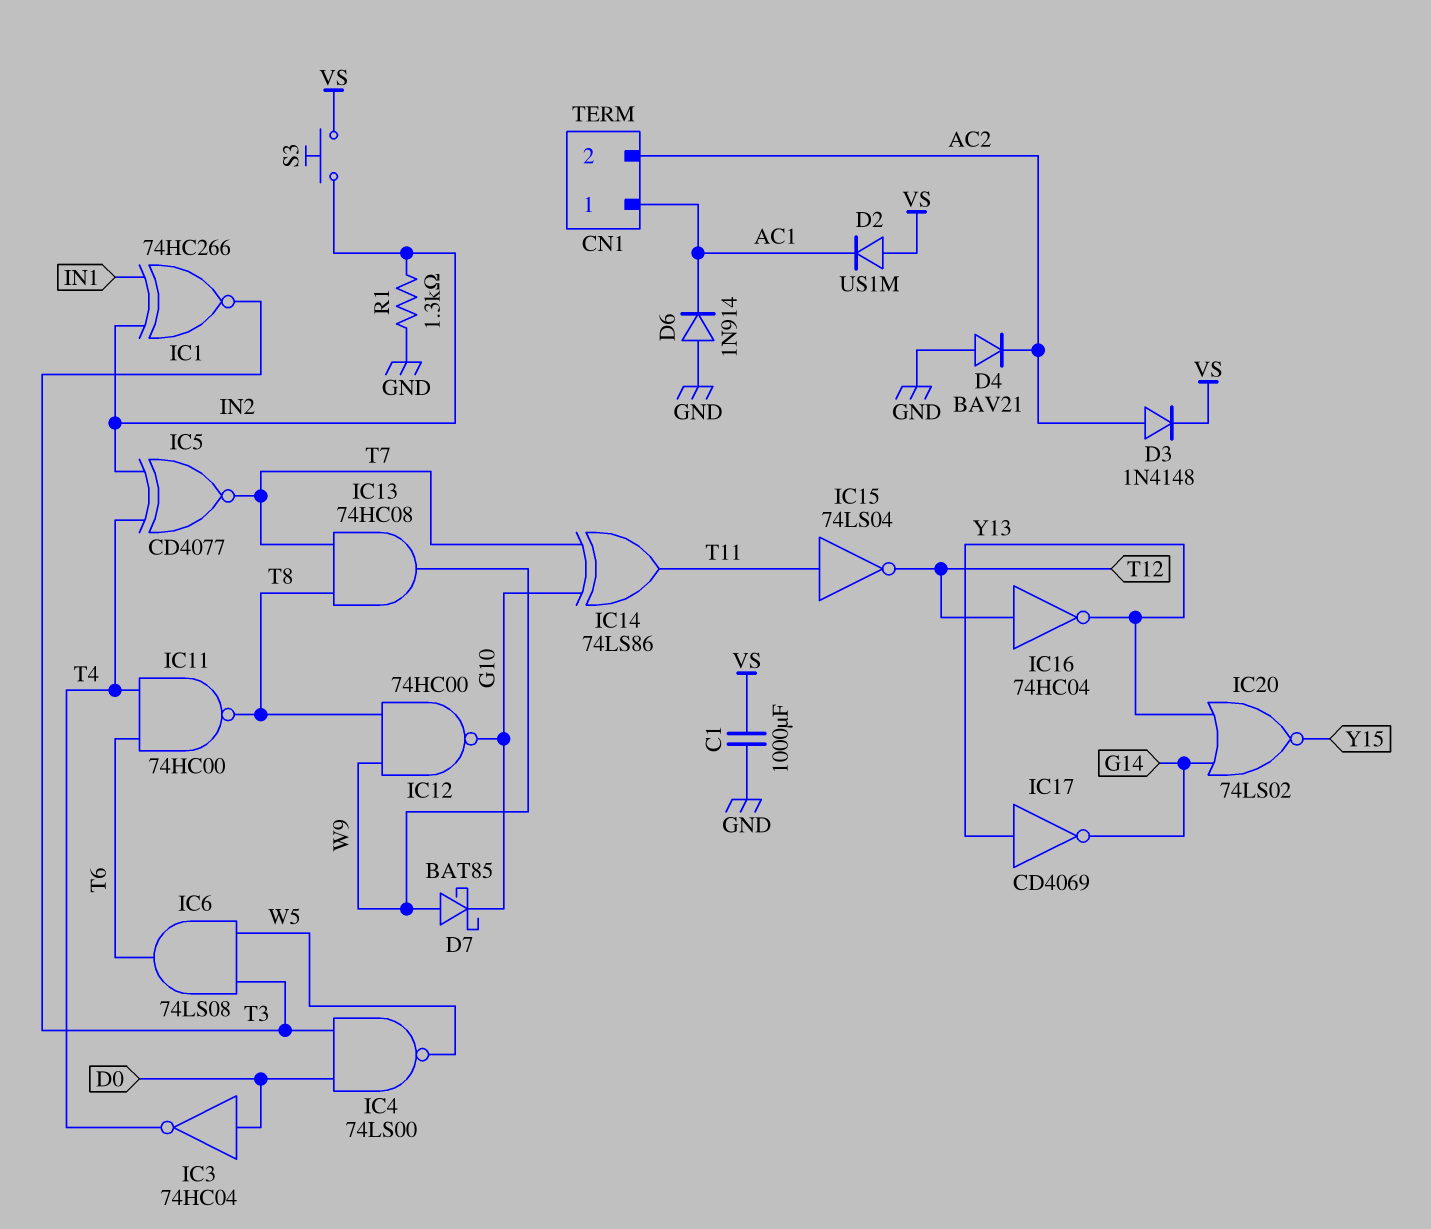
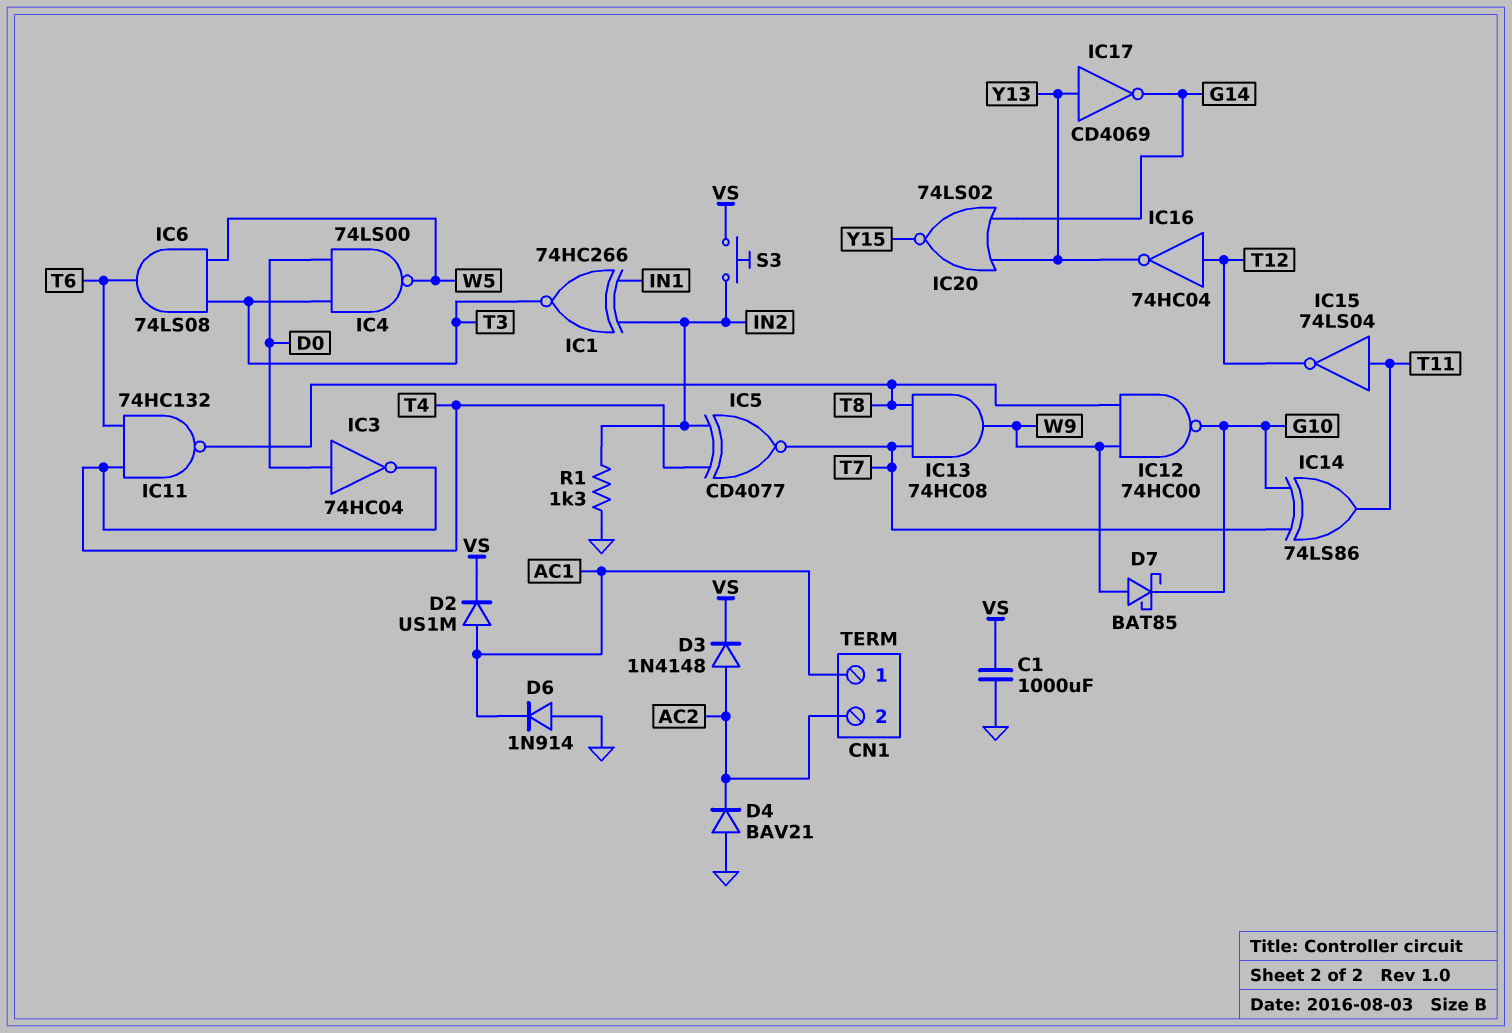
D2: diode US1M (A VS, K AC1) -> diode US1M (A AC1, K VS)
IC11: NAND 74HC00 (in T4, in T6, out T8) -> NAND 74HC132 (in T4, in T6, out T8)

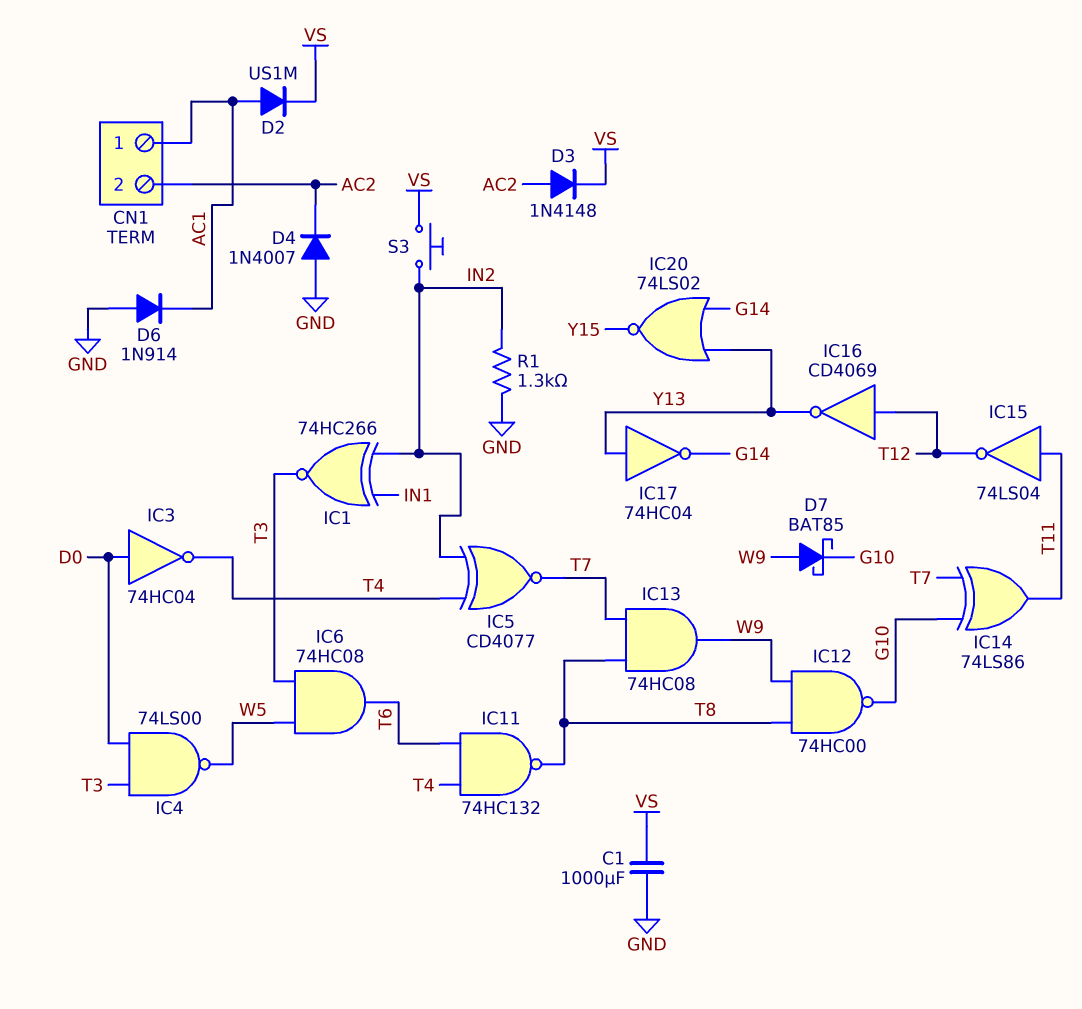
D4: diode BAV21 (A GND, K AC2) -> diode 1N4007 (A GND, K AC2)
IC6: AND 74LS08 (in T3, in W5, out T6) -> AND 74HC08 (in T3, in W5, out T6)
IC16: NOT 74HC04 (in T12, out Y13) -> NOT CD4069 (in T12, out Y13)
IC17: NOT CD4069 (in Y13, out G14) -> NOT 74HC04 (in Y13, out G14)

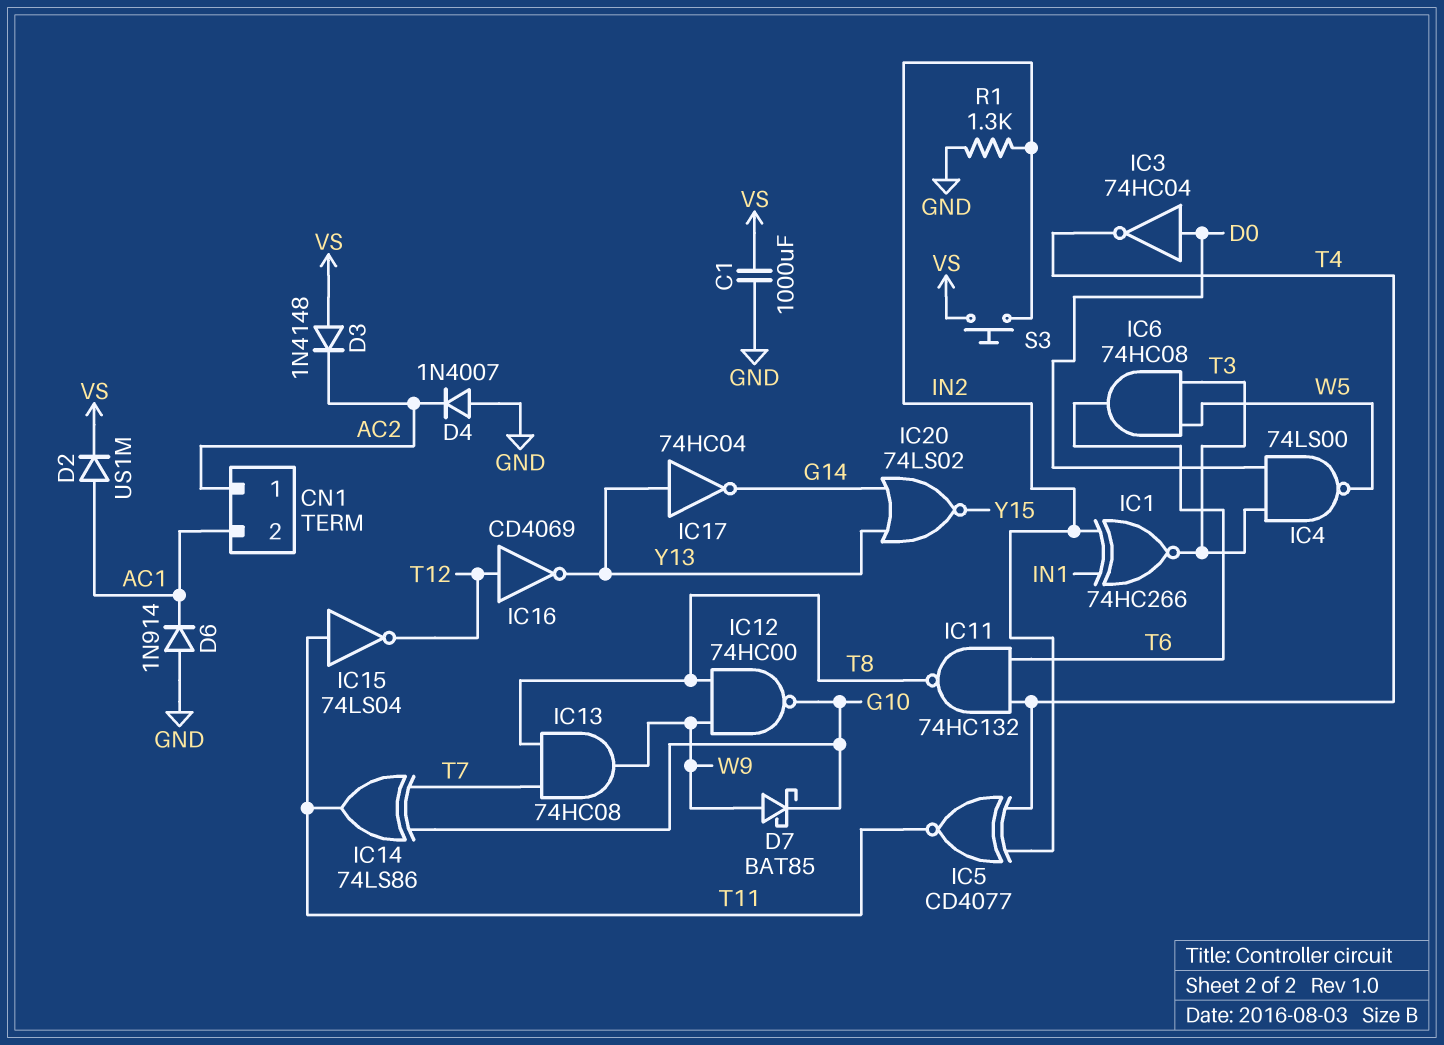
CN1 pin 1: AC1 -> AC2
CN1 pin 2: AC2 -> AC1
D3: diode 1N4148 (A AC2, K VS) -> diode 1N4148 (A VS, K AC2)
IC5: XNOR CD4077 (in IN2, in T4, out T7) -> XNOR CD4077 (in IN2, in T4, out T11)

